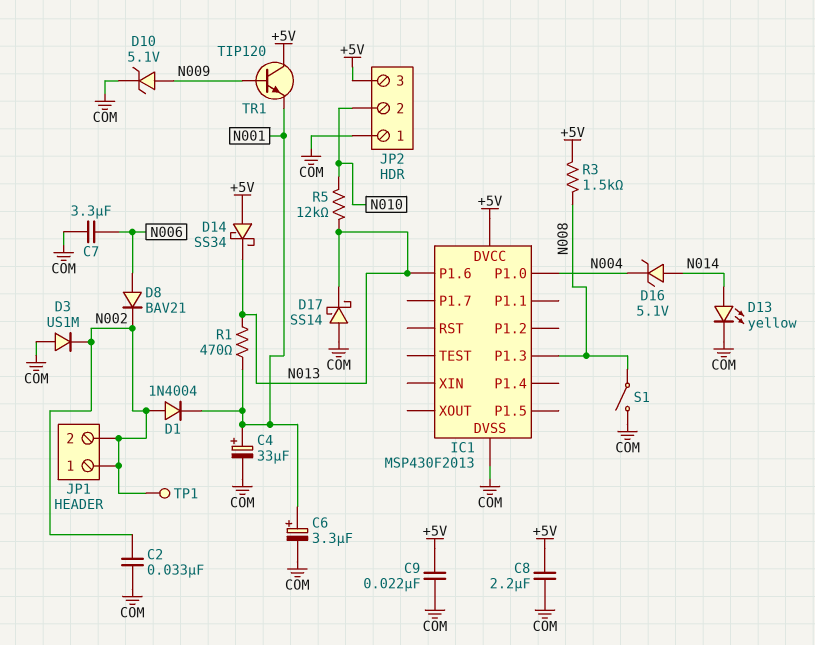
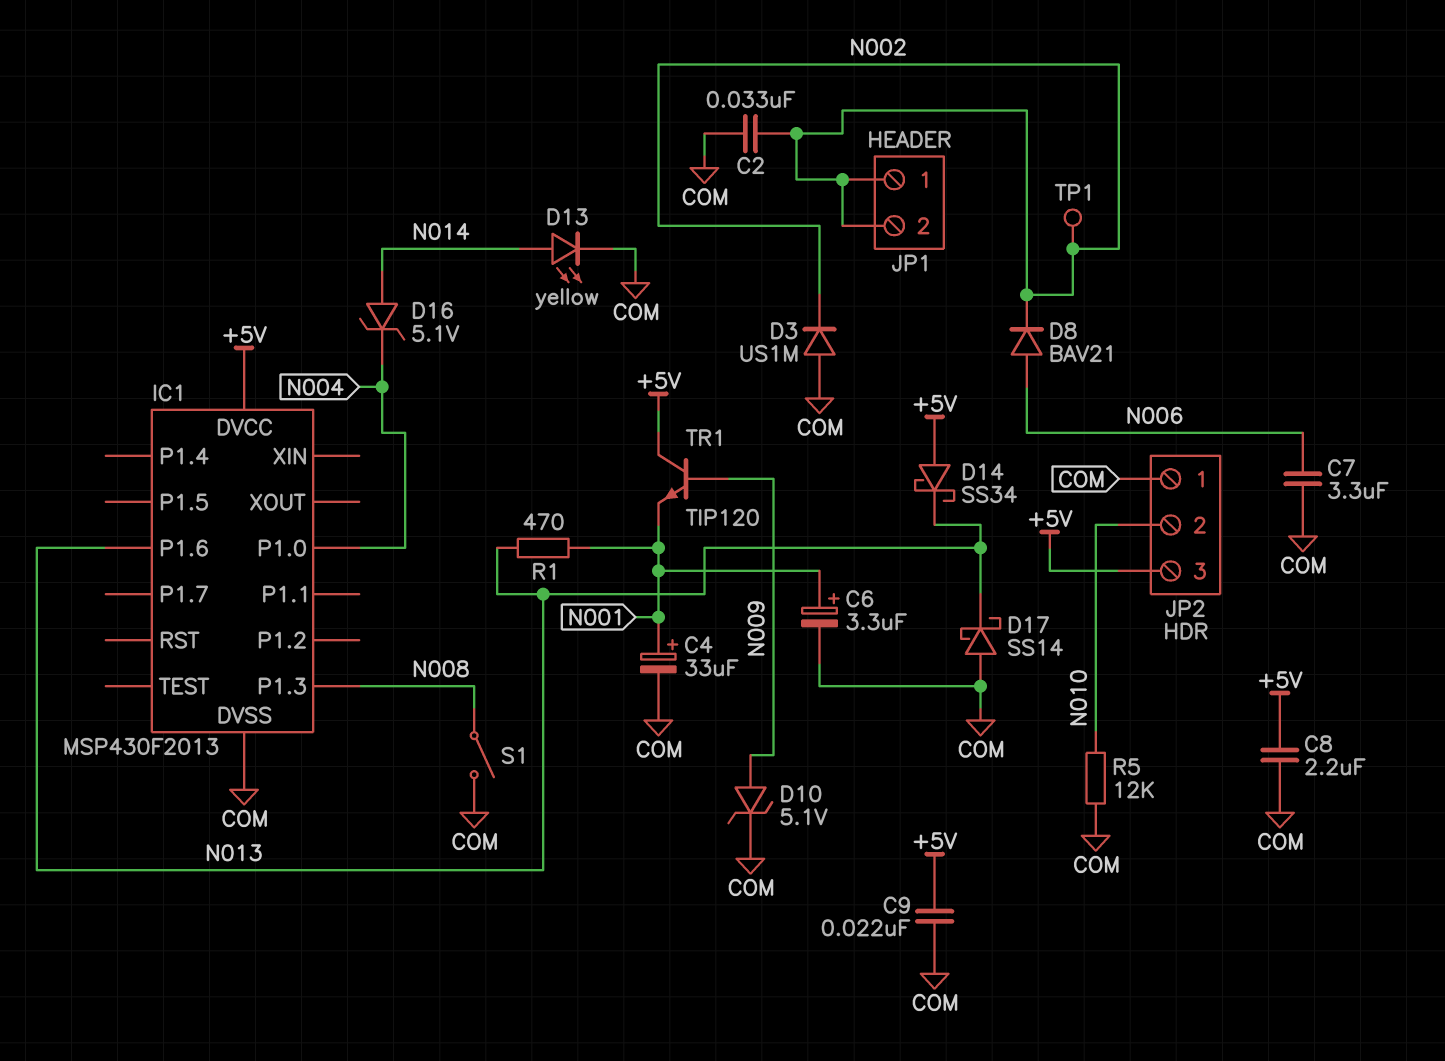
D1: diode 1N4004 (A N002, K N001) -> none
R3: 1.5k (+5V, N008) -> none
R5: 12k (N010, N013) -> 12k (COM, N010)

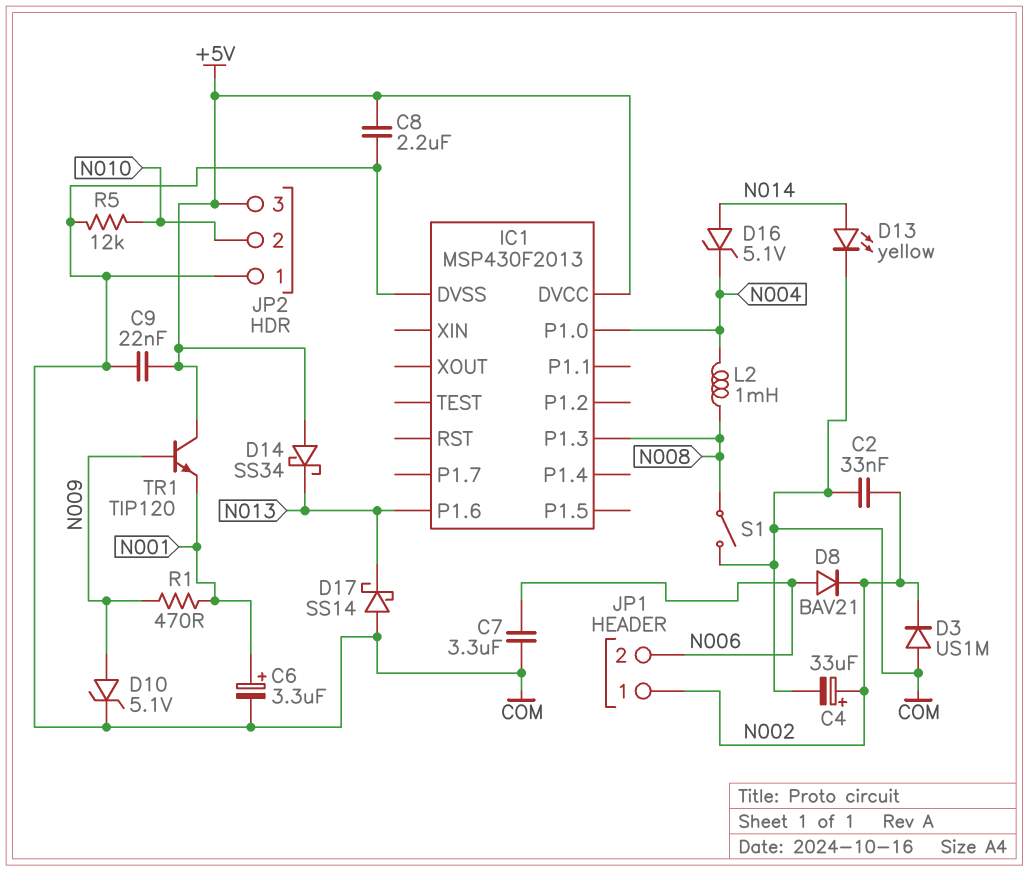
C4: 33uF (plus N001, minus COM) -> 33uF (plus N002, minus COM)
JP1 pin 2: N002 -> N006
L2: none -> 1mH (N004, N008)
R1: 470 (N001, N013) -> 470 (N001, N009)
TP1: test point (N002) -> none

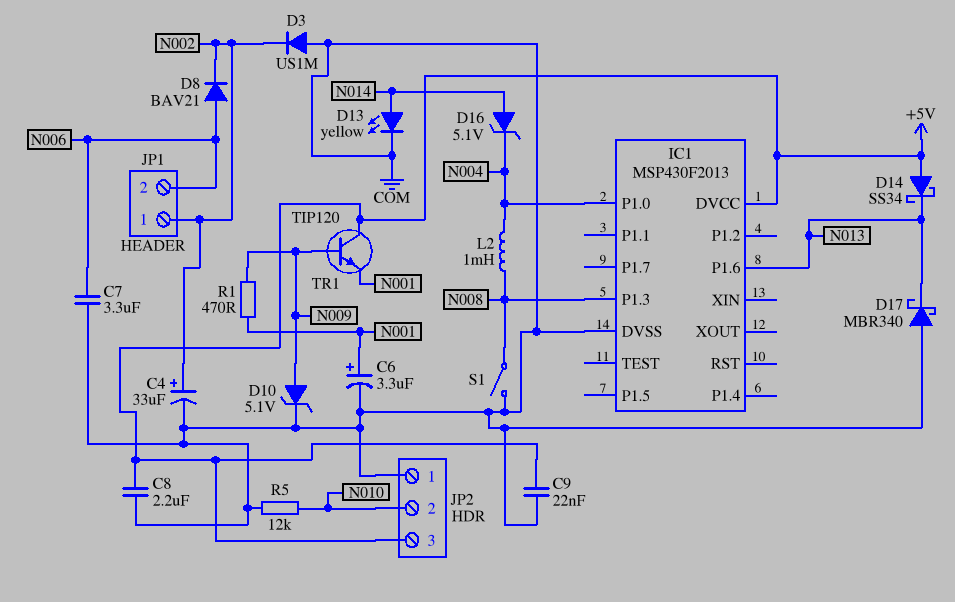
C2: 33nF (COM, N002) -> none
D17: schottky SS14 (A COM, K N013) -> schottky MBR340 (A COM, K N013)

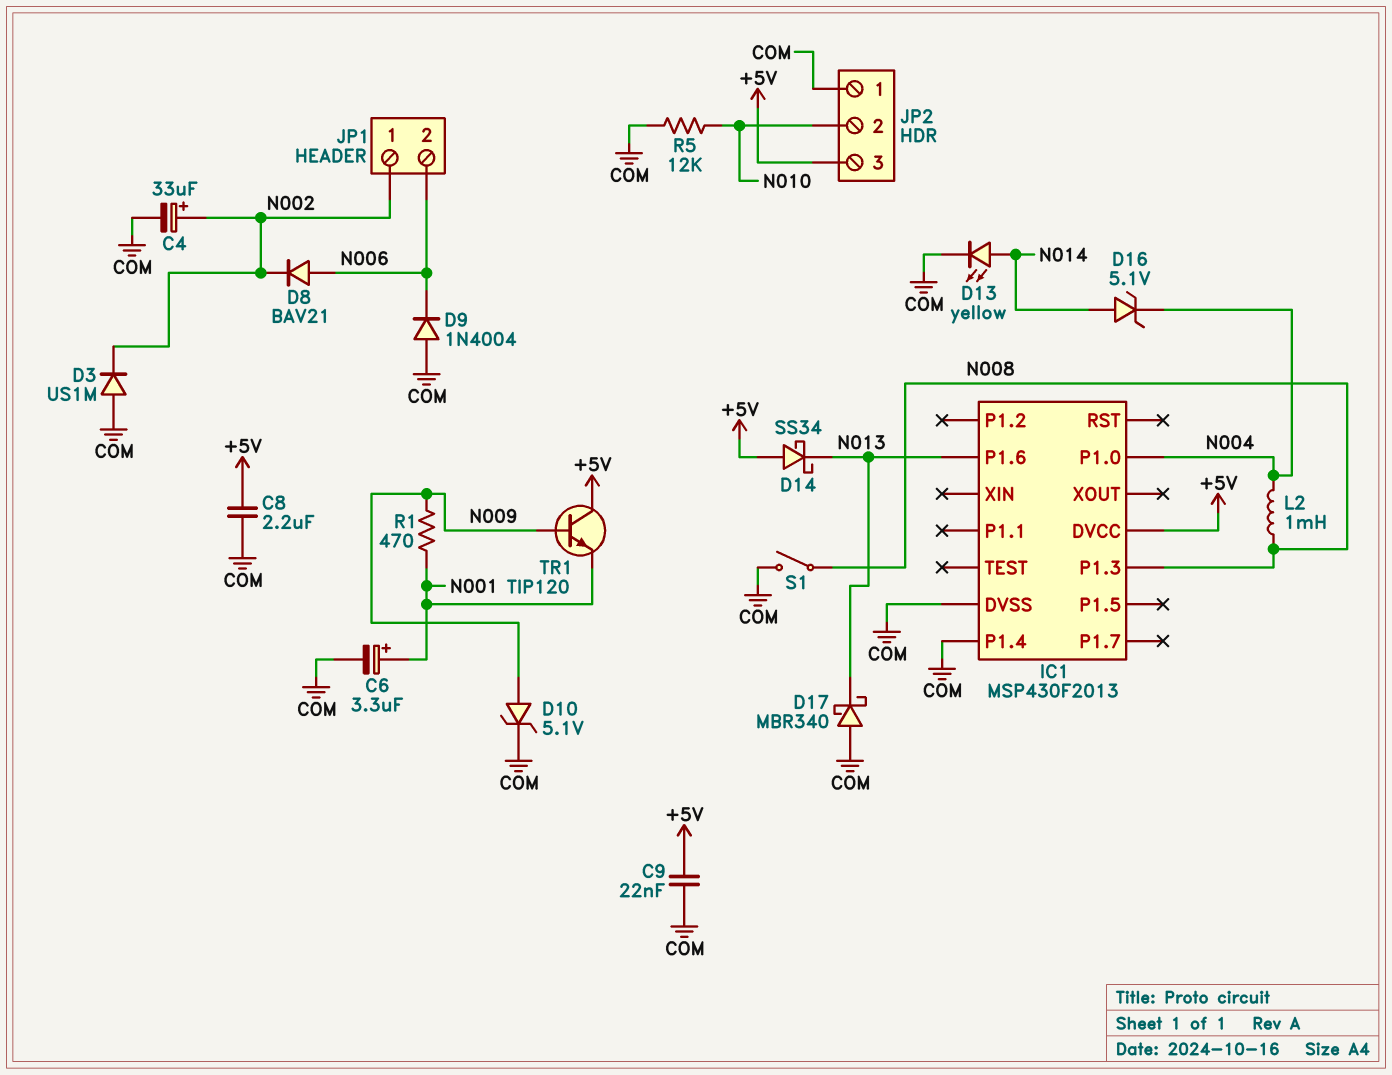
C7: 3.3uF (COM, N006) -> none
D9: none -> diode 1N4004 (A COM, K N006)
IC1 pin P1.4: none -> COM

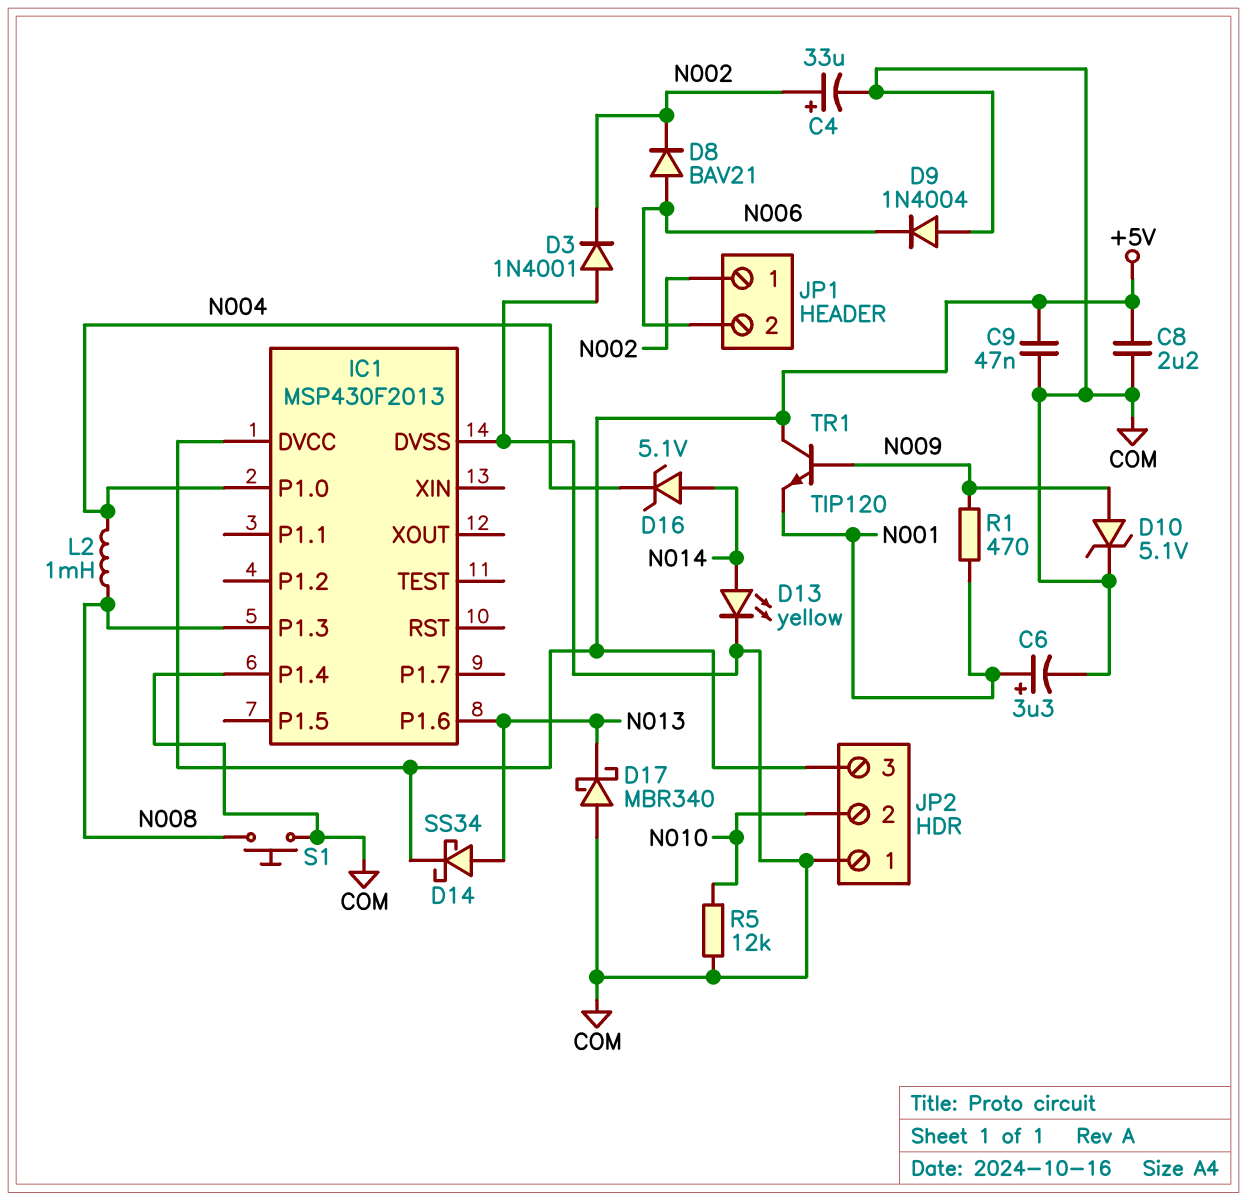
C9: 22nF (+5V, COM) -> 47nF (+5V, COM)
D3: diode US1M (A COM, K N002) -> diode 1N4001 (A COM, K N002)
D14: schottky SS34 (A +5V, K N013) -> schottky SS34 (A N013, K +5V)
S1: switch (COM, N008) -> button (COM, N008)

